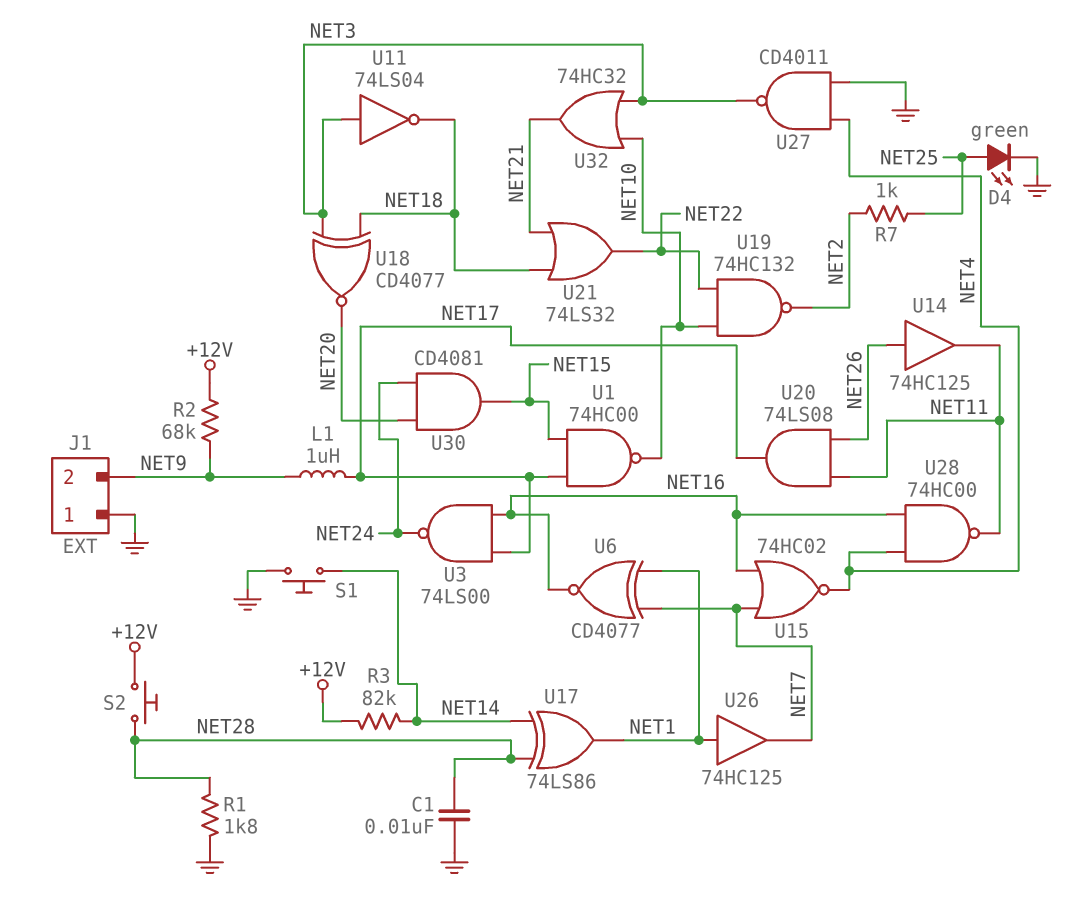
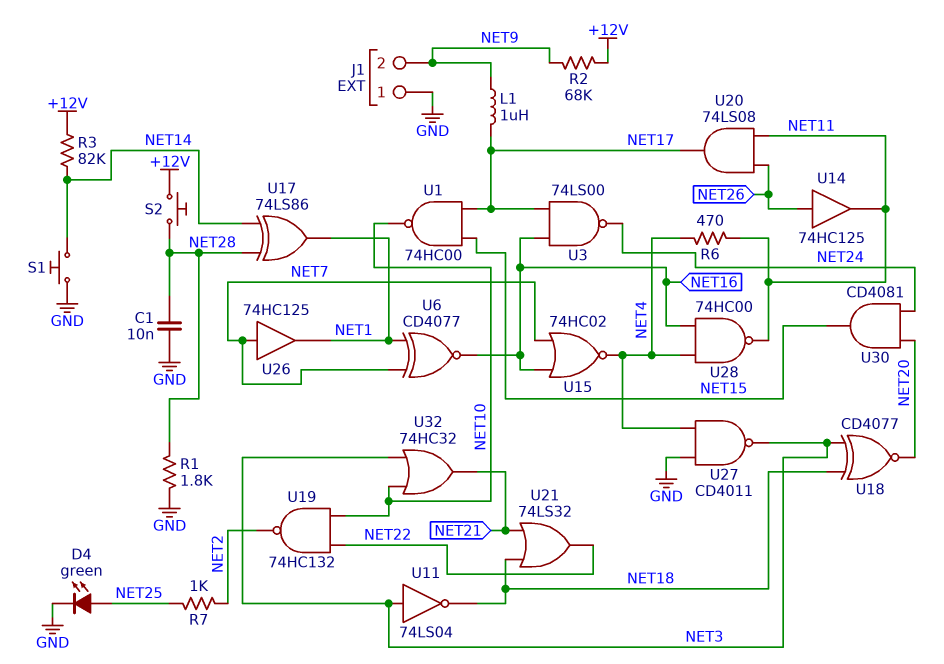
R6: none -> 470 (NET4, NET11)
U26: buffer 74HC125 (in NET1, out NET7) -> buffer 74HC125 (in NET7, out NET1)

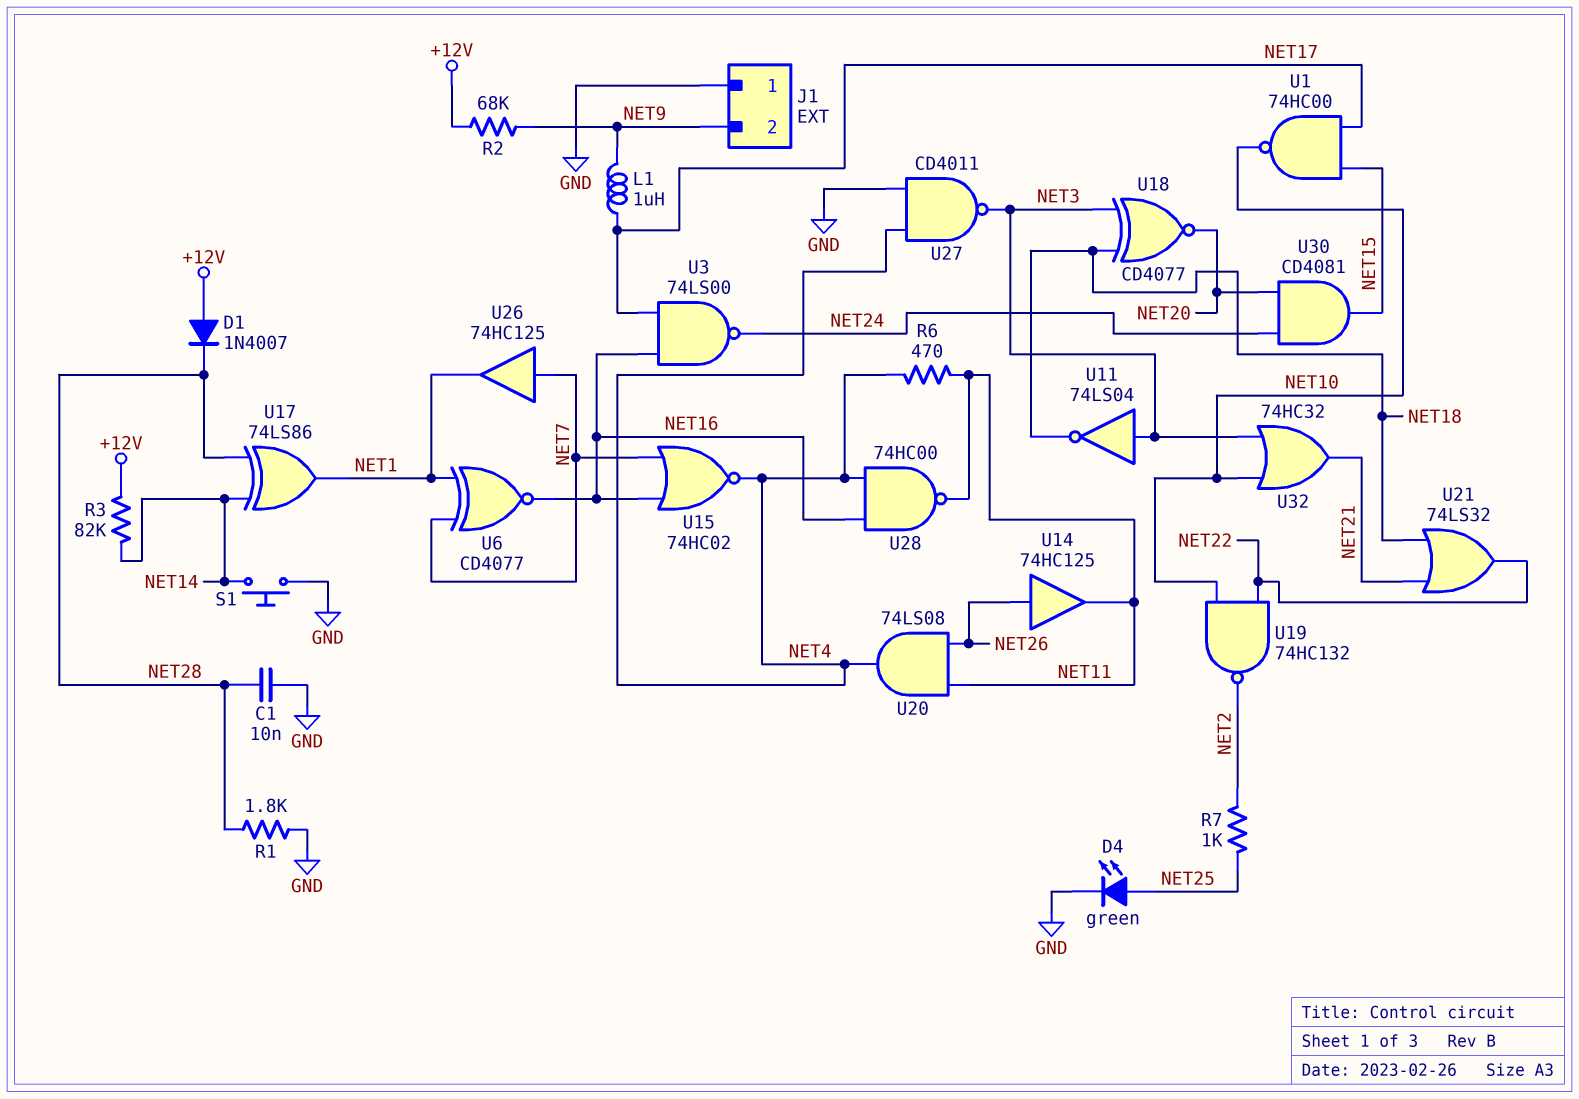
D1: none -> diode 1N4007 (A +12V, K NET28)
S2: button (+12V, NET28) -> none
U20: AND 74LS08 (in NET11, in NET26, out NET17) -> AND 74LS08 (in NET11, in NET26, out NET4)

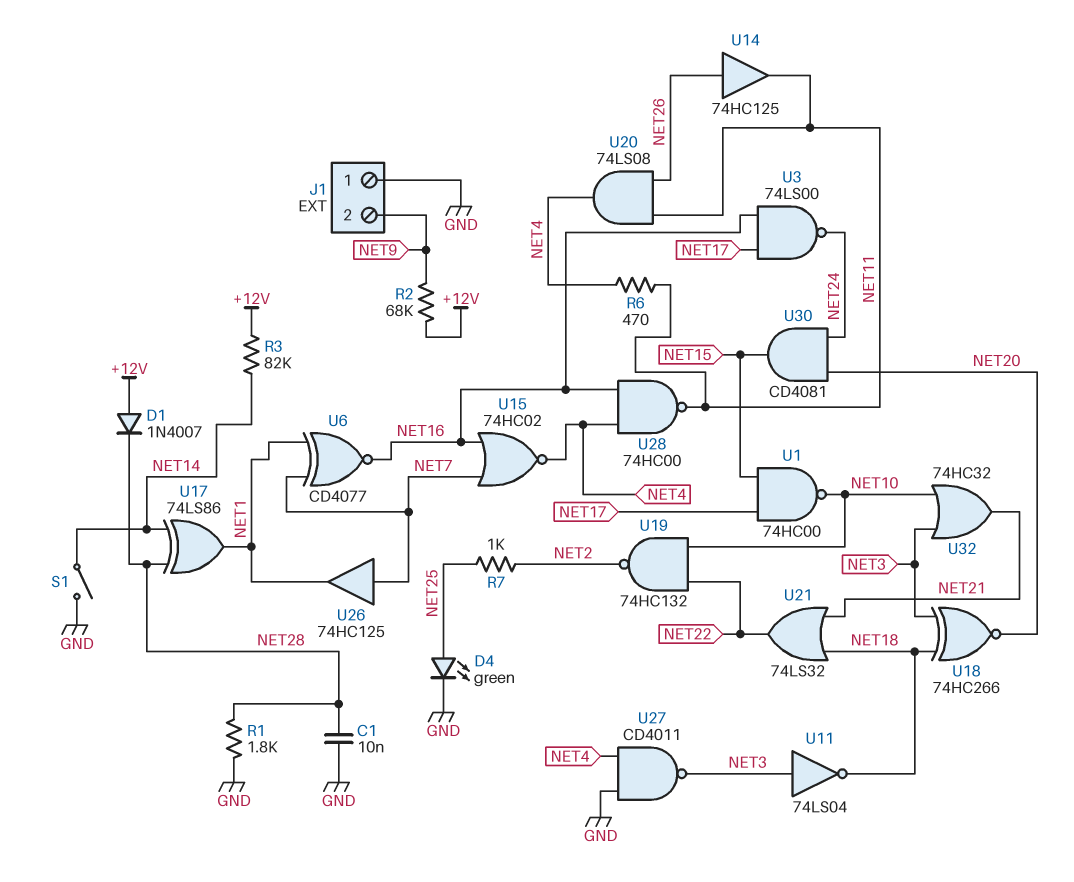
L1: 1uH (NET9, NET17) -> none
S1: button (GND, NET14) -> switch (GND, NET14)
U18: XNOR CD4077 (in NET3, in NET18, out NET20) -> XNOR 74HC266 (in NET3, in NET18, out NET20)

